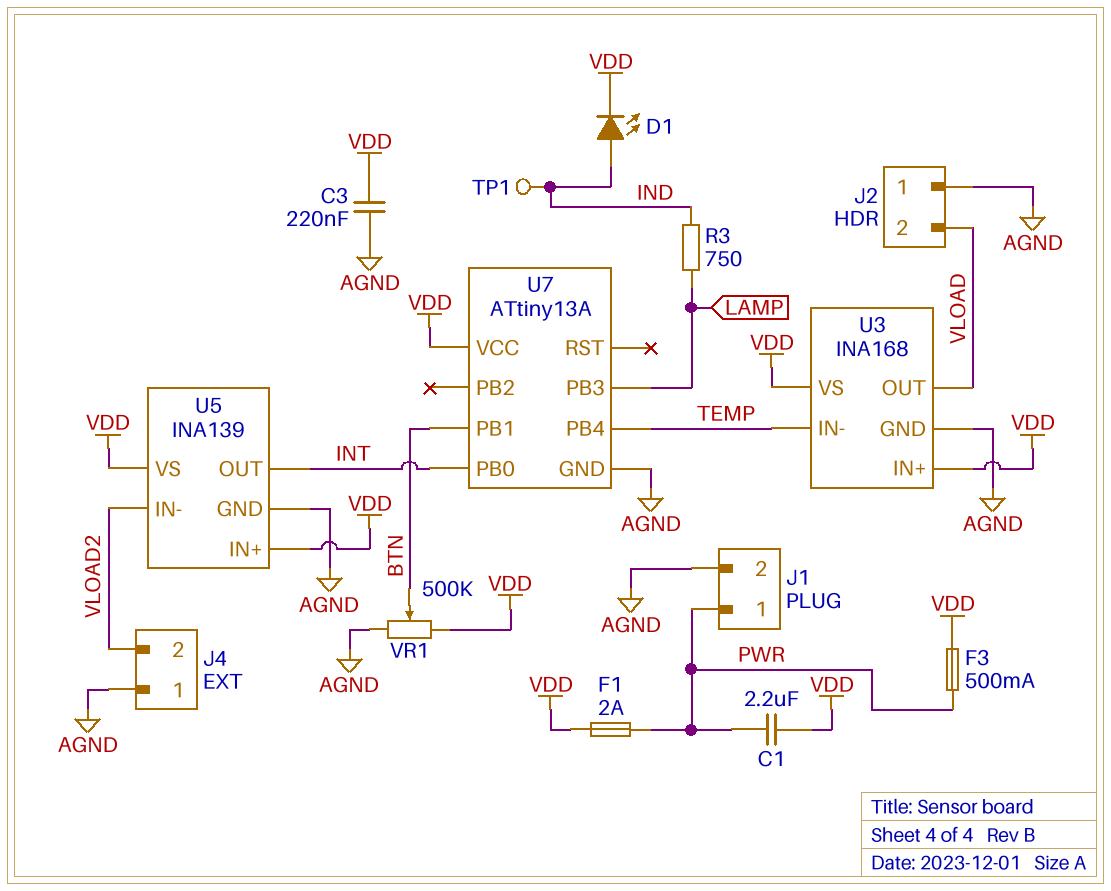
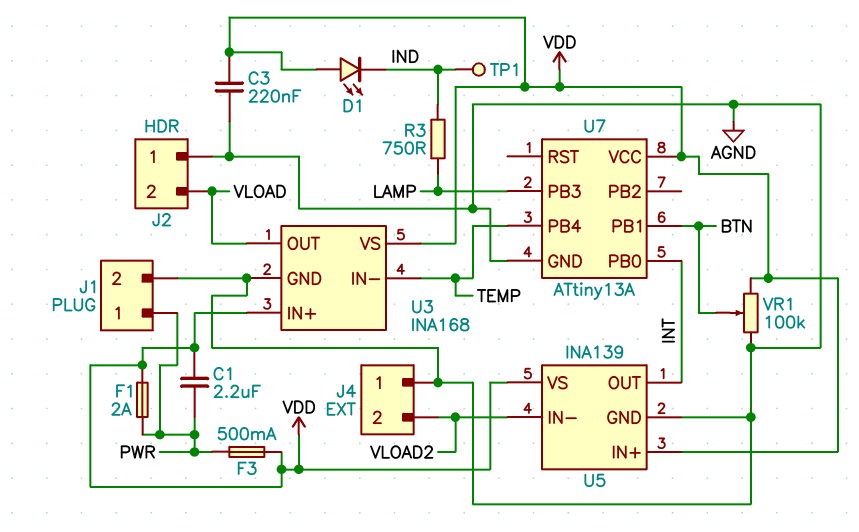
D1: LED (A IND, K VDD) -> LED (A VDD, K IND)
VR1: 500k (AGND, VDD, wiper BTN) -> 100k (AGND, VDD, wiper BTN)

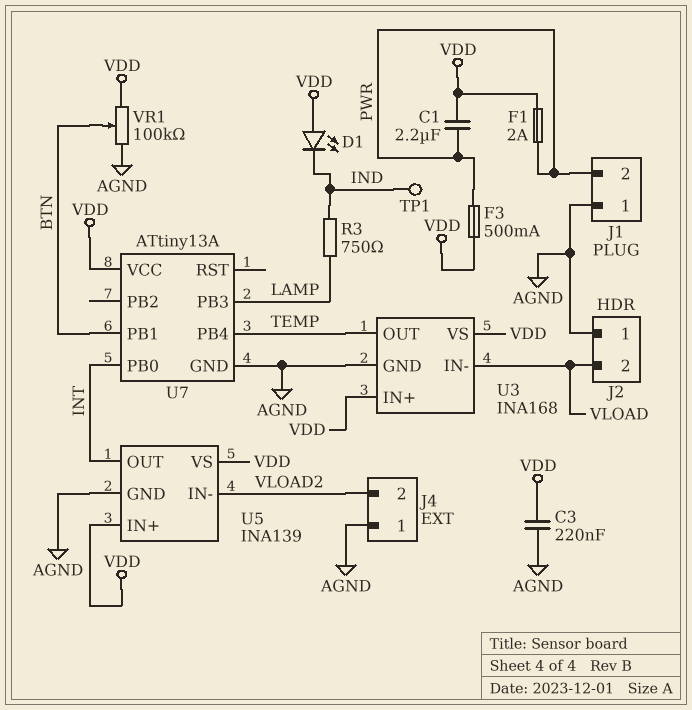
J1 pin 1: PWR -> AGND
J1 pin 2: AGND -> PWR
U3 pin IN-: TEMP -> VLOAD
U3 pin OUT: VLOAD -> TEMP

